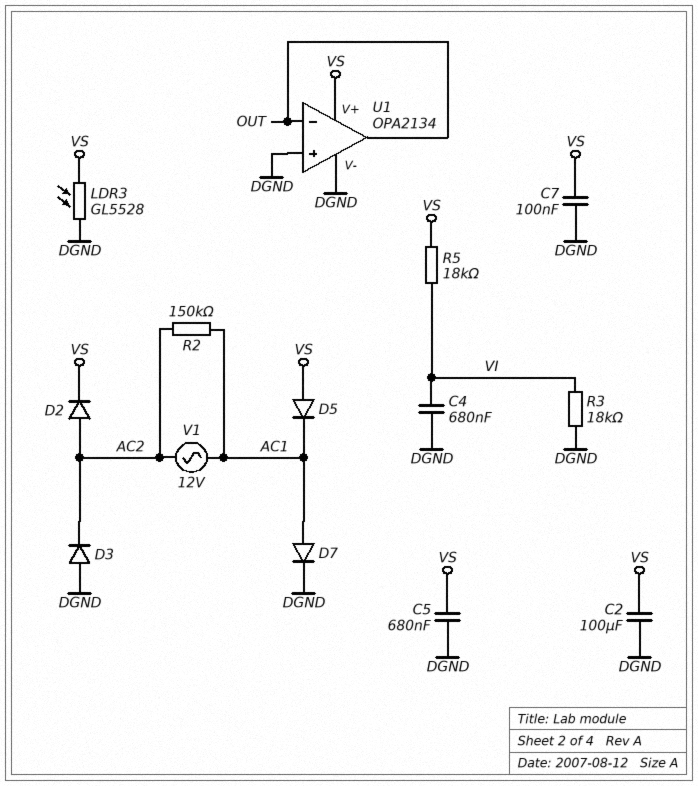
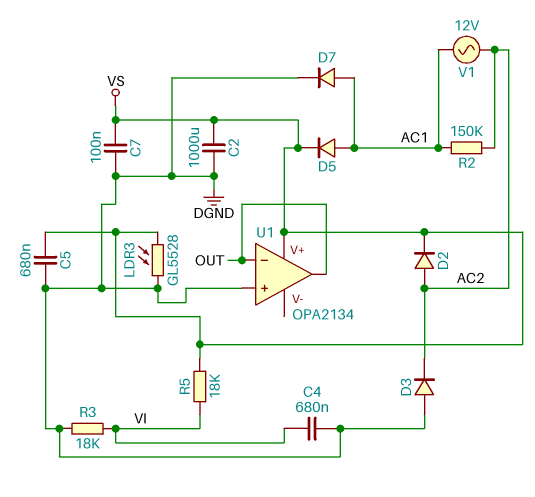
C2: 100uF (DGND, VS) -> 1000uF (DGND, VS)
D5: diode (A VS, K AC1) -> diode (A AC1, K VS)
U1 pin V-: DGND -> none

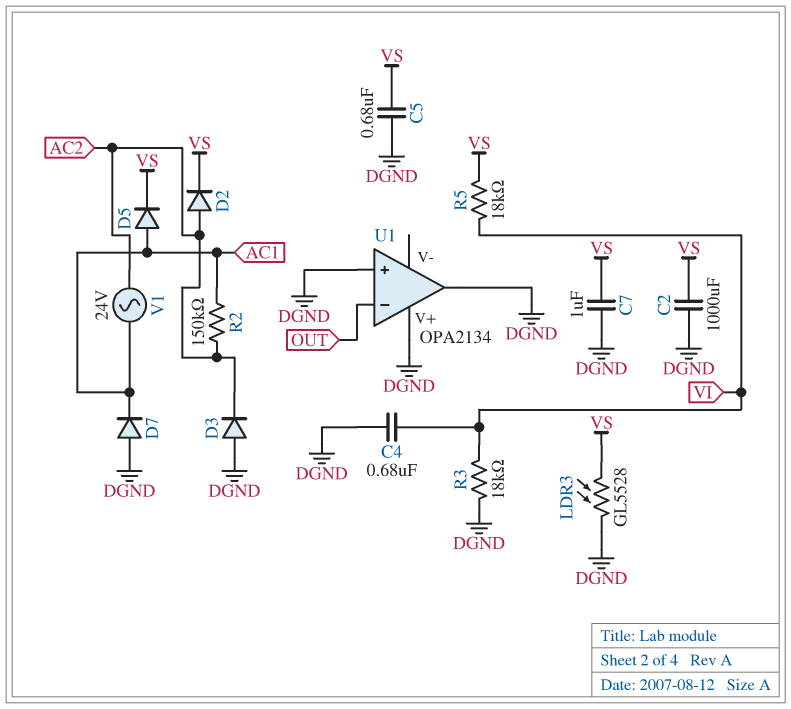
C7: 100nF (DGND, VS) -> 1uF (DGND, VS)
D7: diode (A AC1, K DGND) -> diode (A DGND, K AC1)
U1 pin V+: VS -> DGND
U1 pin out: OUT -> DGND
V1: AC 12V (AC1, AC2) -> AC 24V (AC1, AC2)

